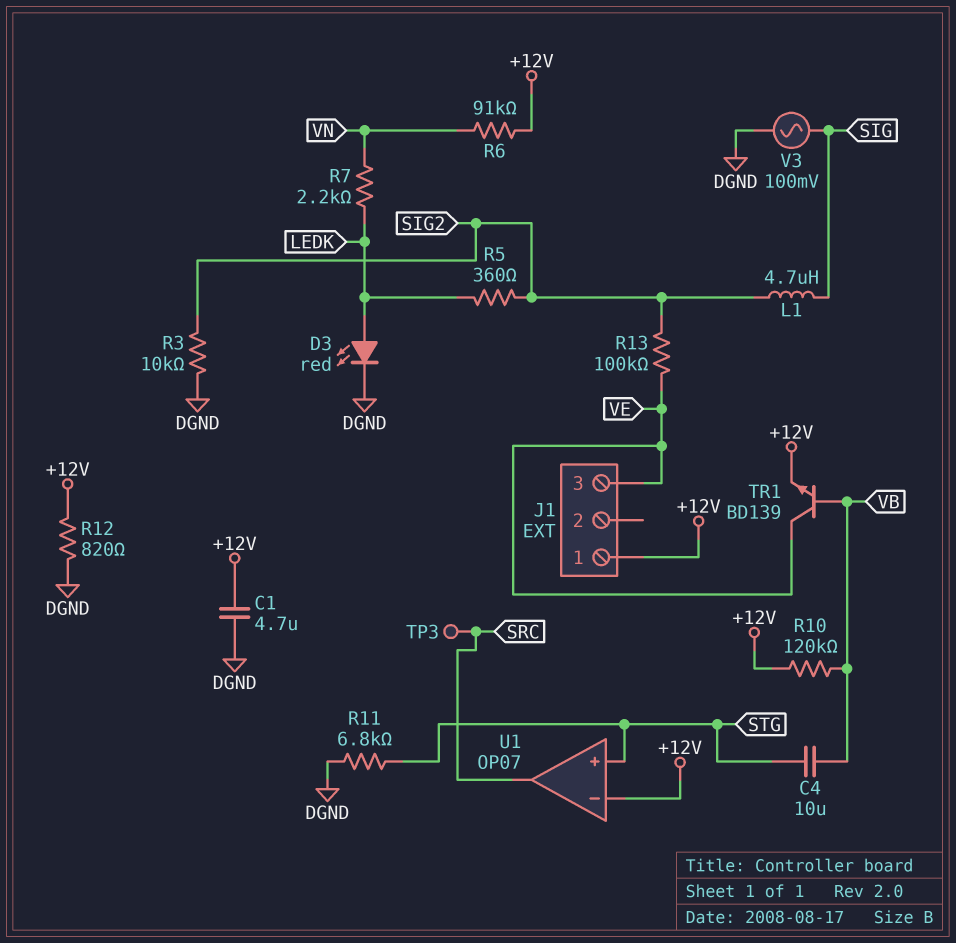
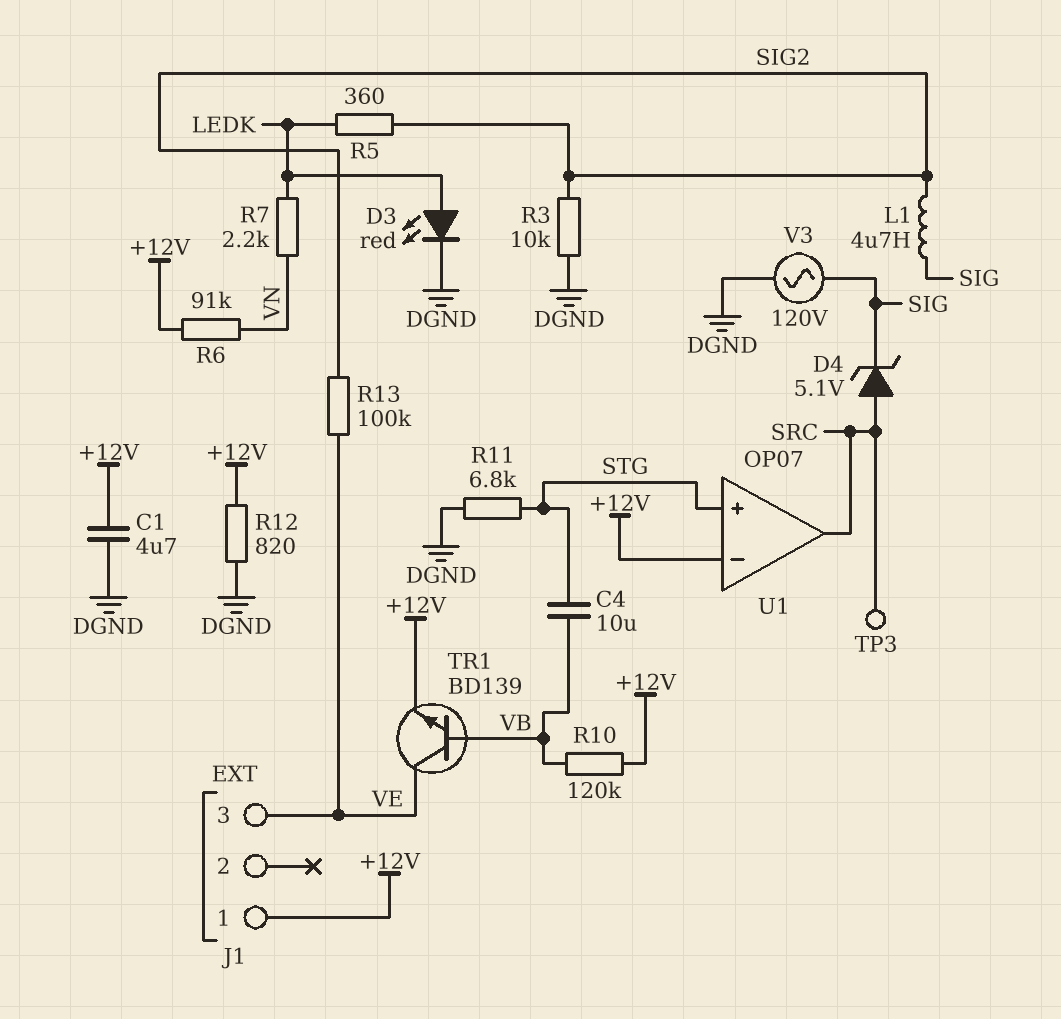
D4: none -> zener 5.1V (A SRC, K SIG)
V3: AC 100mV (DGND, SIG) -> AC 120V (DGND, SIG)

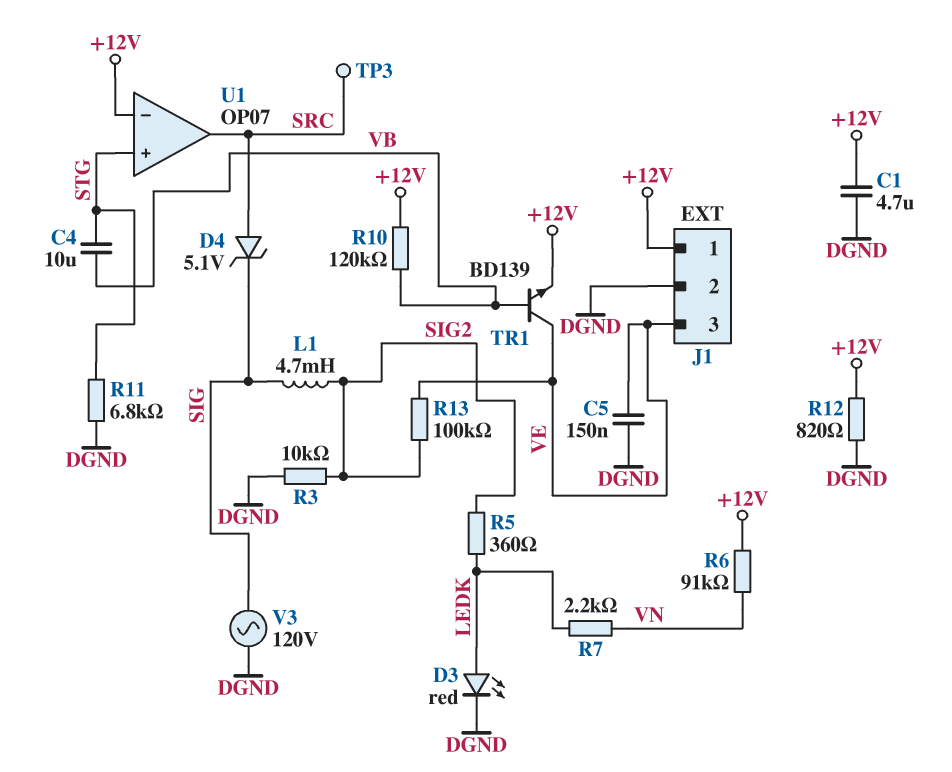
C5: none -> 150nF (DGND, VE)
J1 pin 2: none -> DGND
L1: 4.7uH (SIG, SIG2) -> 4.7mH (SIG, SIG2)

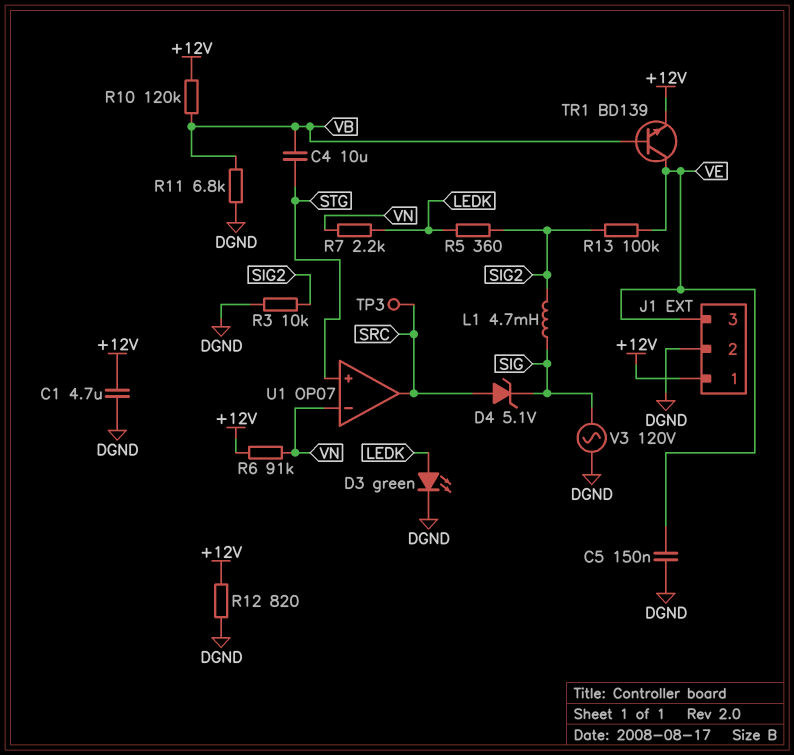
D3: LED red (A LEDK, K DGND) -> LED green (A LEDK, K DGND)
R11: 6.8k (DGND, STG) -> 6.8k (DGND, VB)
U1 pin in-: +12V -> VN

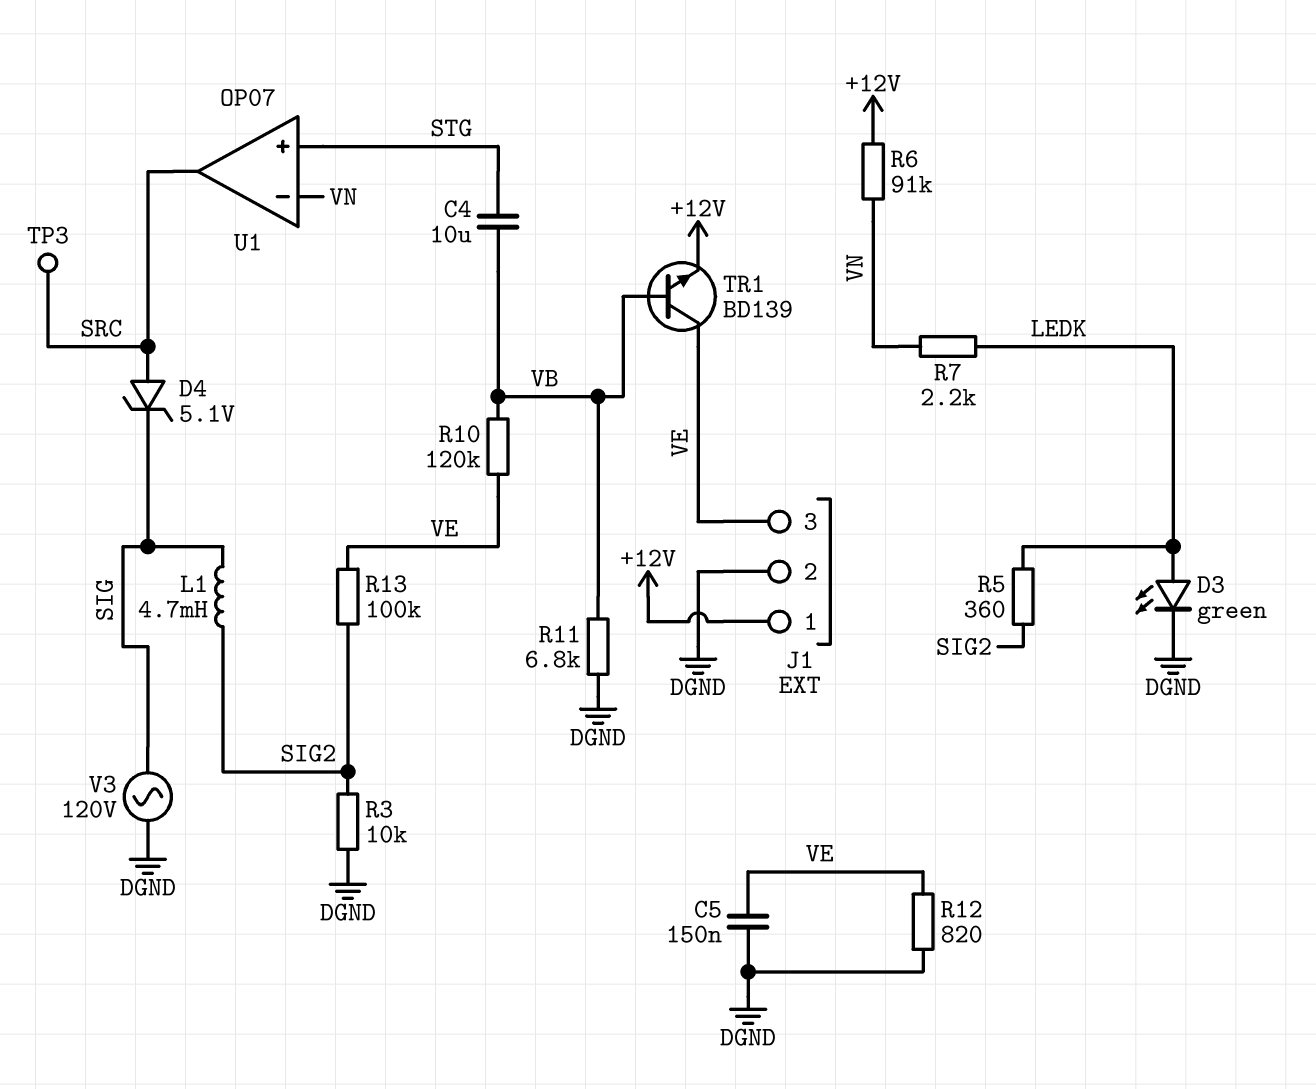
C1: 4.7uF (+12V, DGND) -> none
R10: 120k (+12V, VB) -> 120k (VB, VE)
R12: 820 (+12V, DGND) -> 820 (DGND, VE)

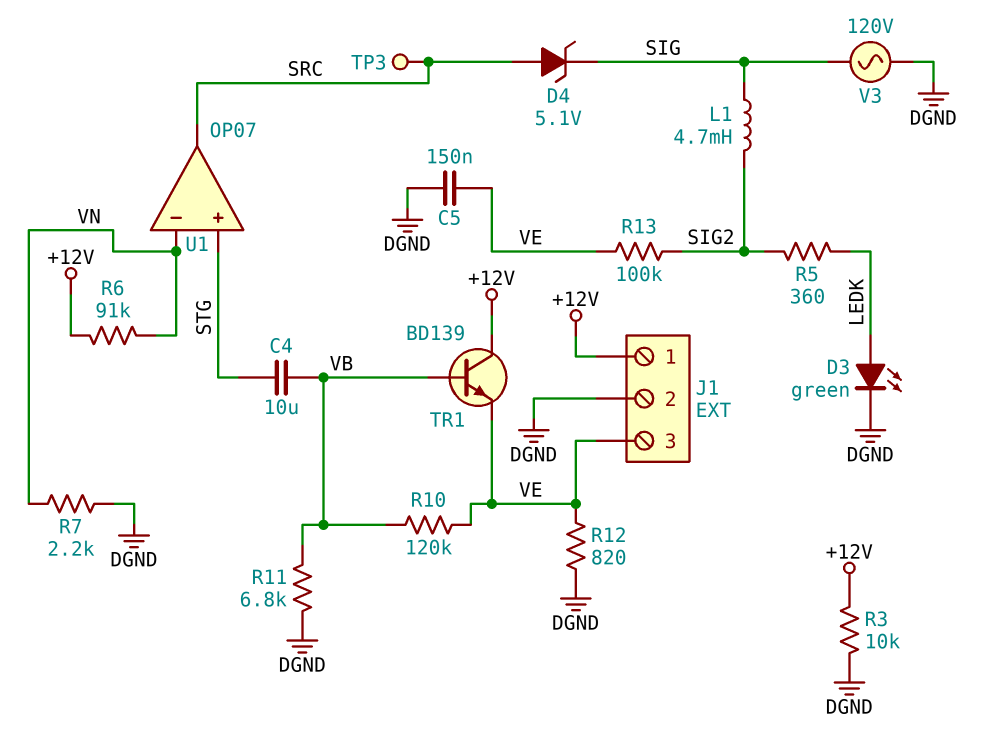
R3: 10k (DGND, SIG2) -> 10k (+12V, DGND)
R7: 2.2k (LEDK, VN) -> 2.2k (DGND, VN)
TR1: NPN BD139 (B VB, C VE, E +12V) -> NPN BD139 (B VB, C +12V, E VE)

